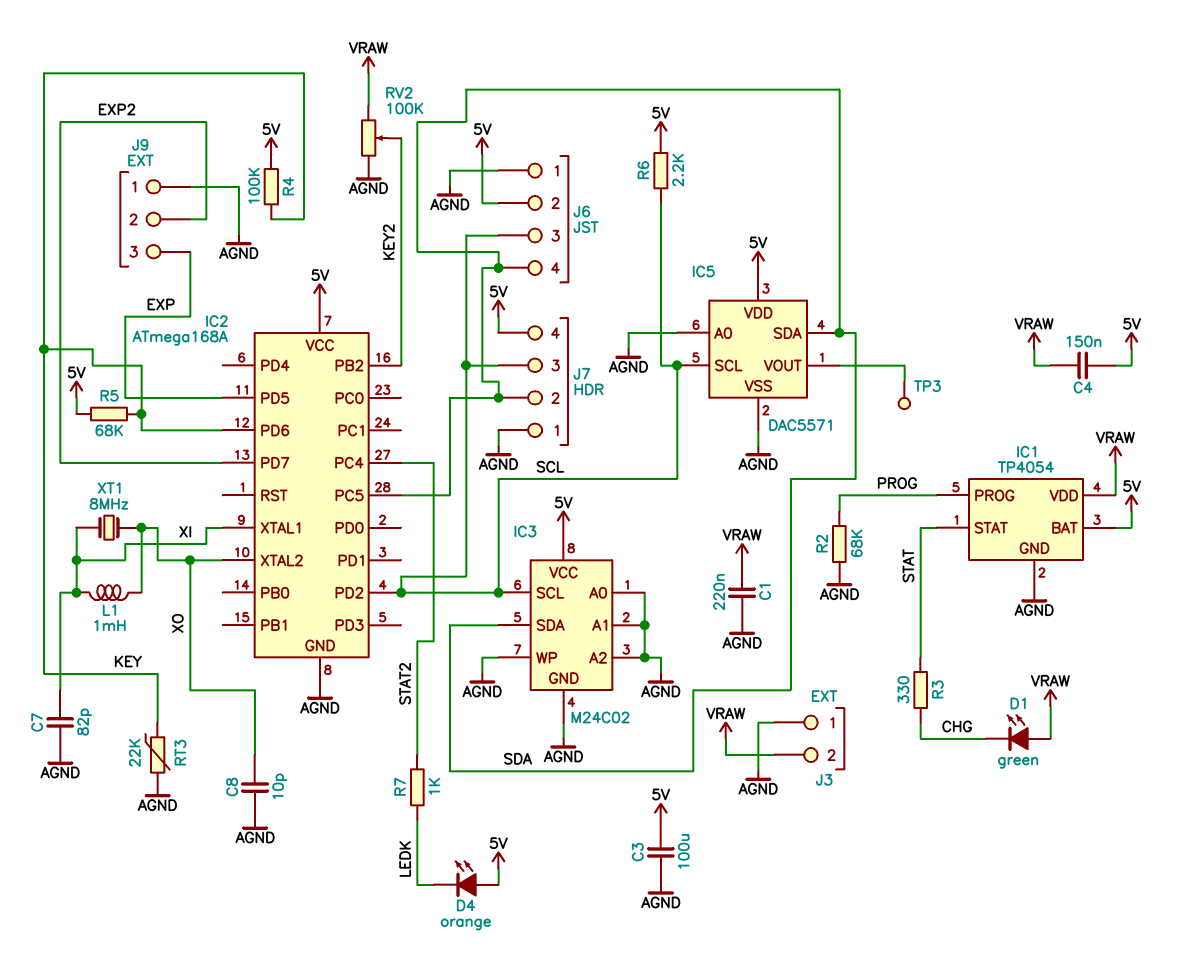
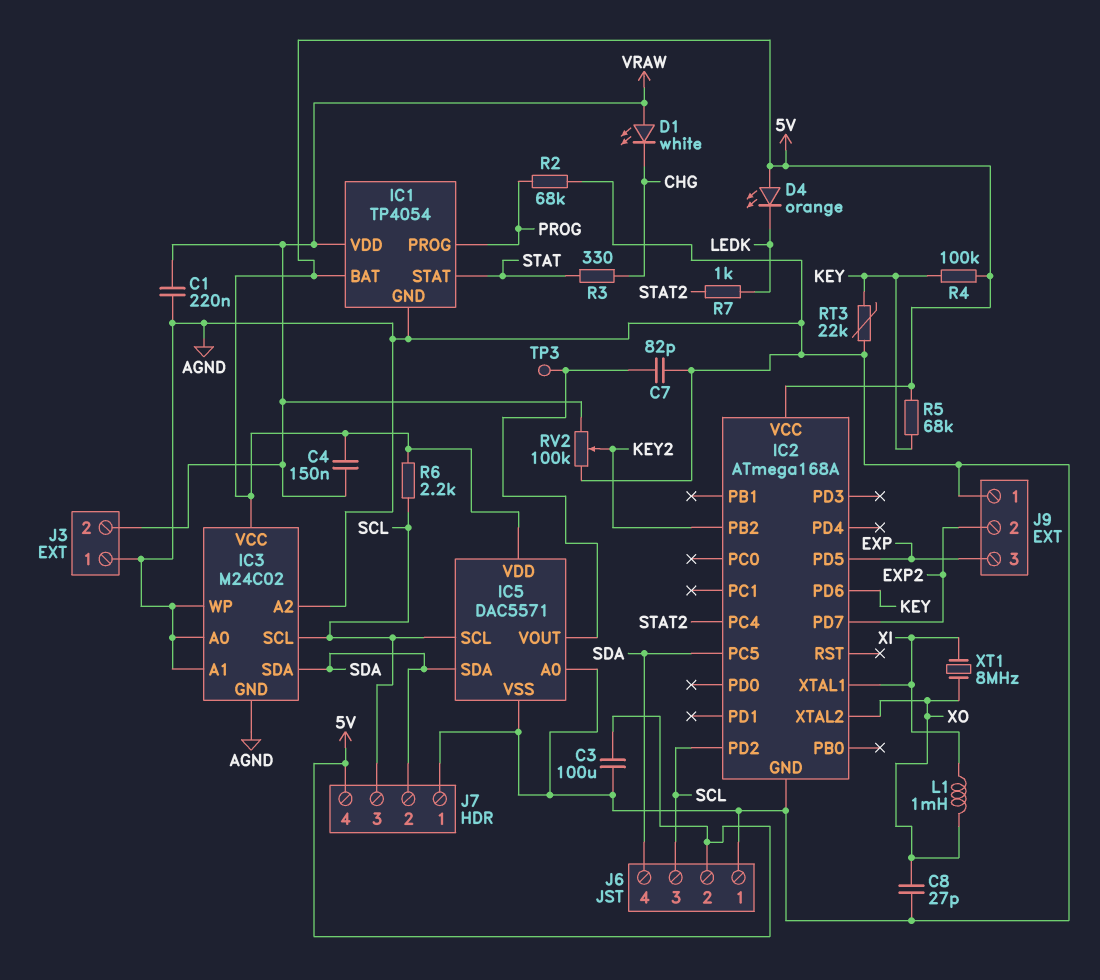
C7: 82pF (AGND, XI) -> 82pF (AGND, IC5/VOUT)
C8: 10pF (AGND, XO) -> 27pF (AGND, XO)
D1: LED green (A VRAW, K CHG) -> LED white (A VRAW, K CHG)

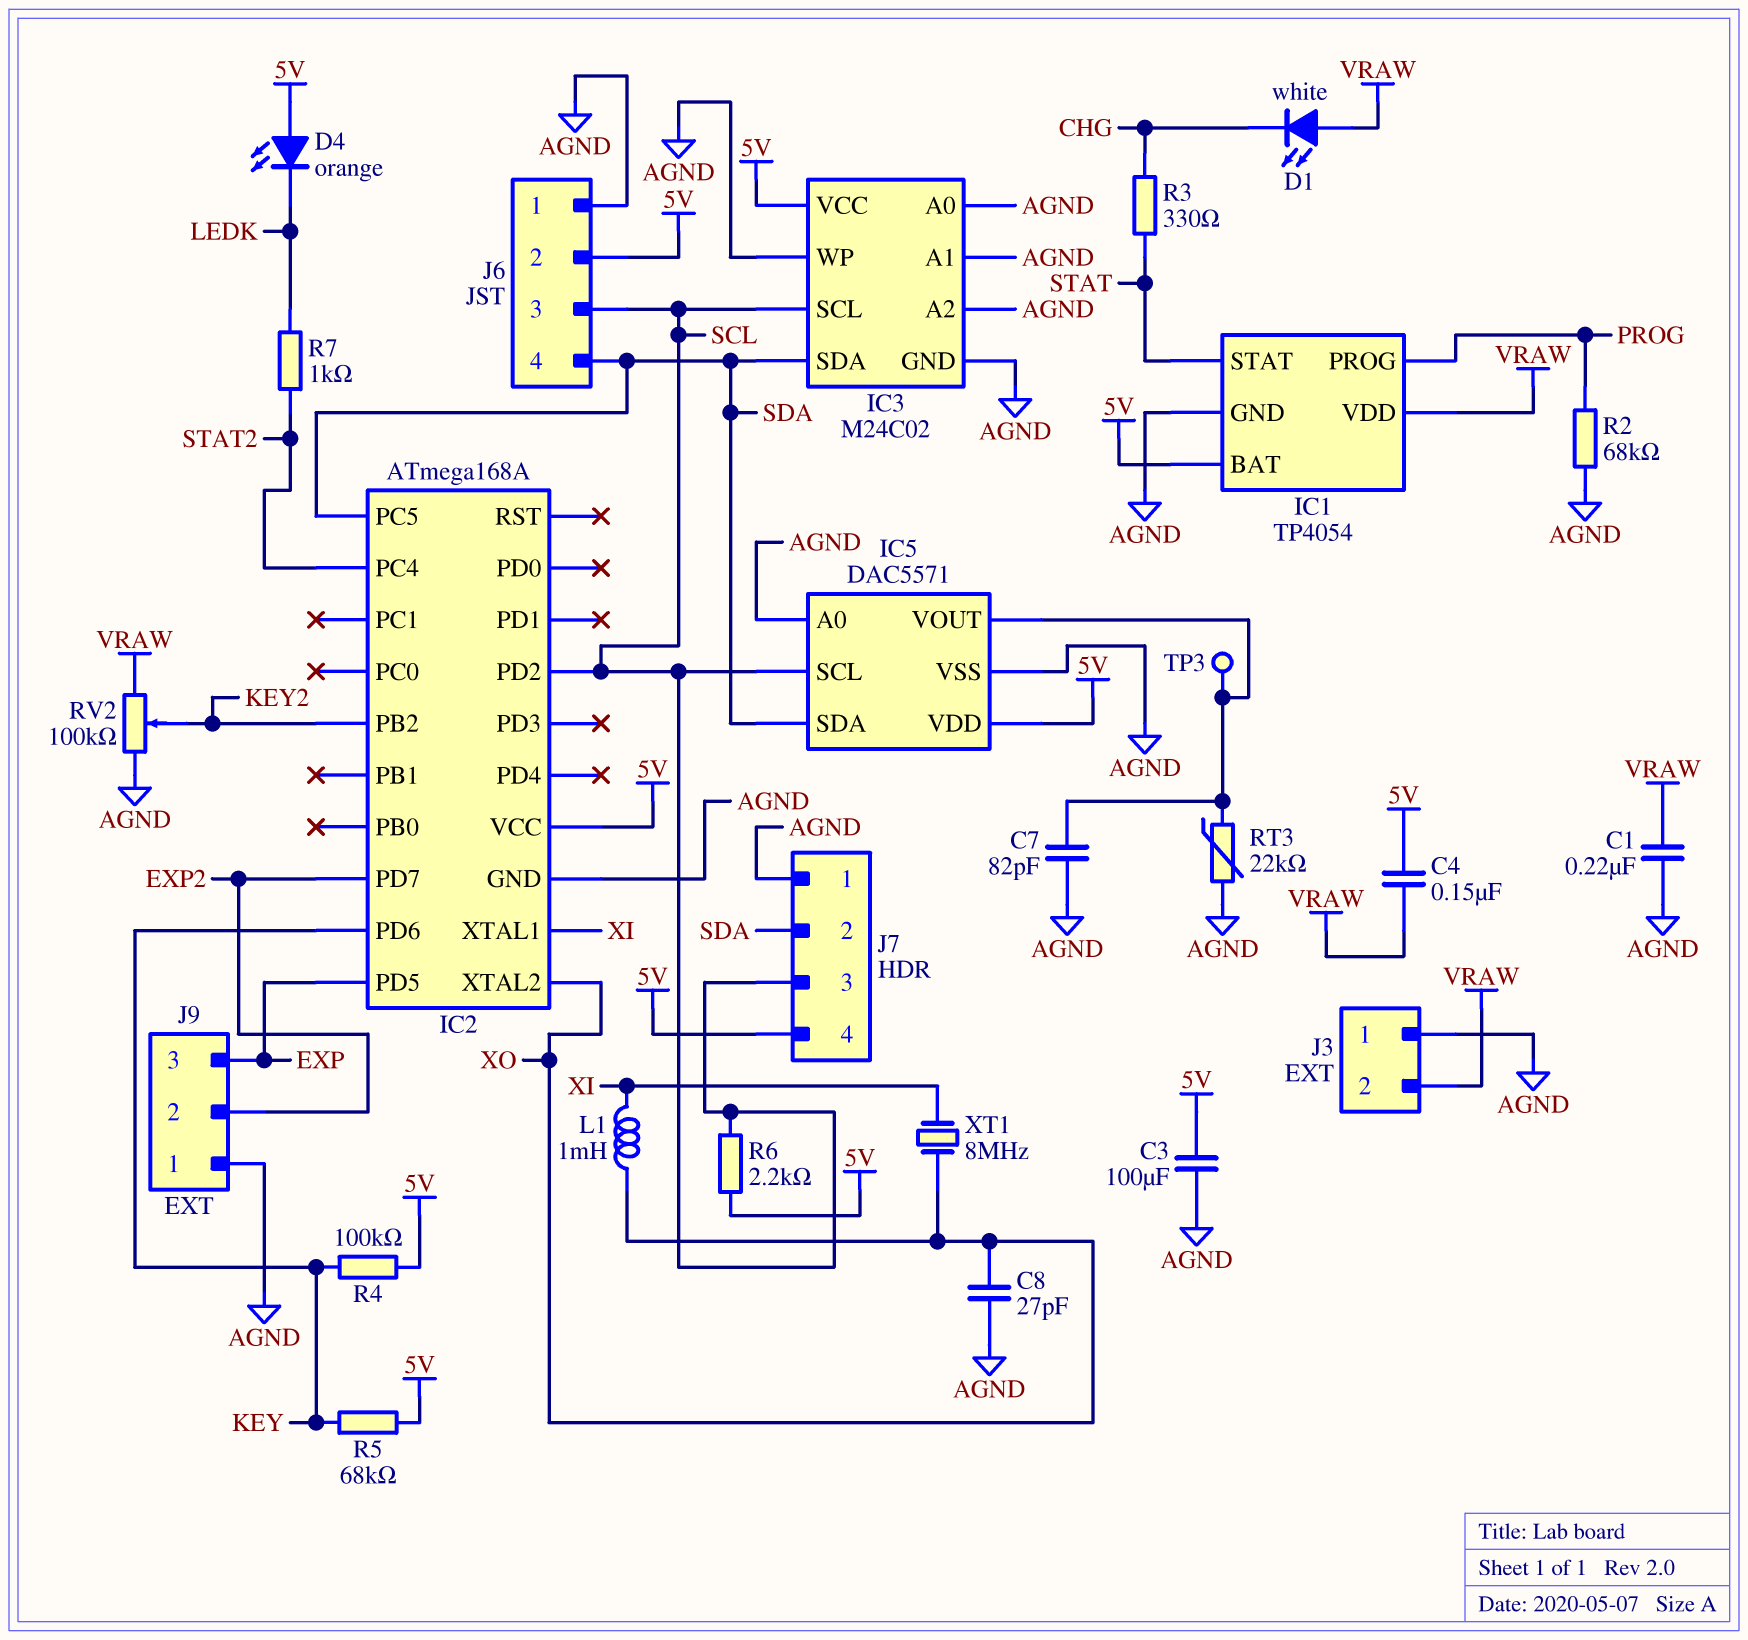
RT3: 22k (AGND, KEY) -> 22k (AGND, IC5/VOUT)

